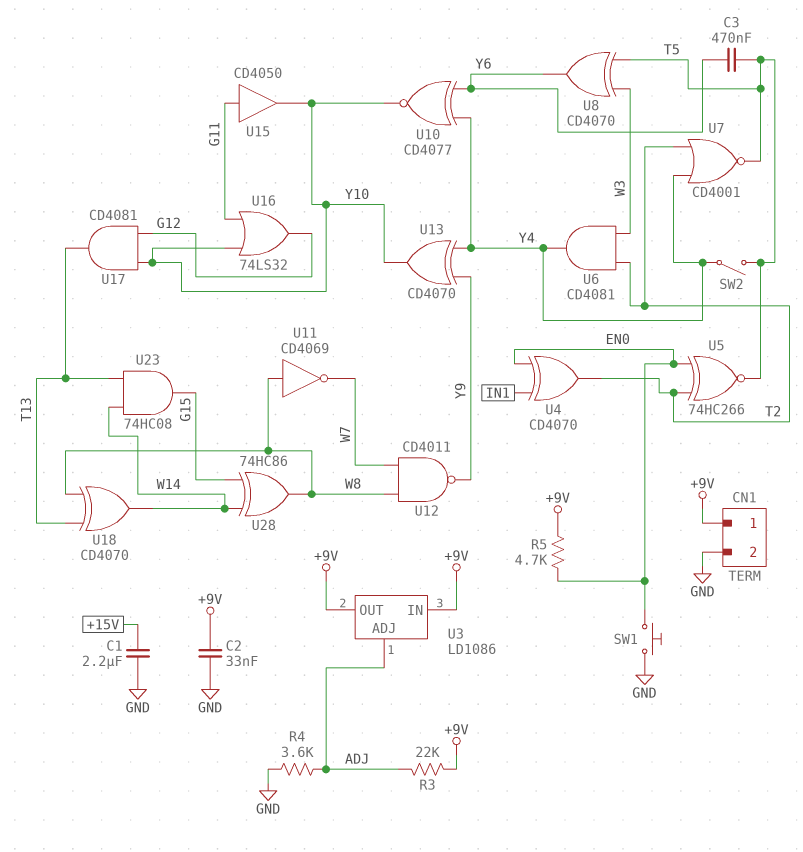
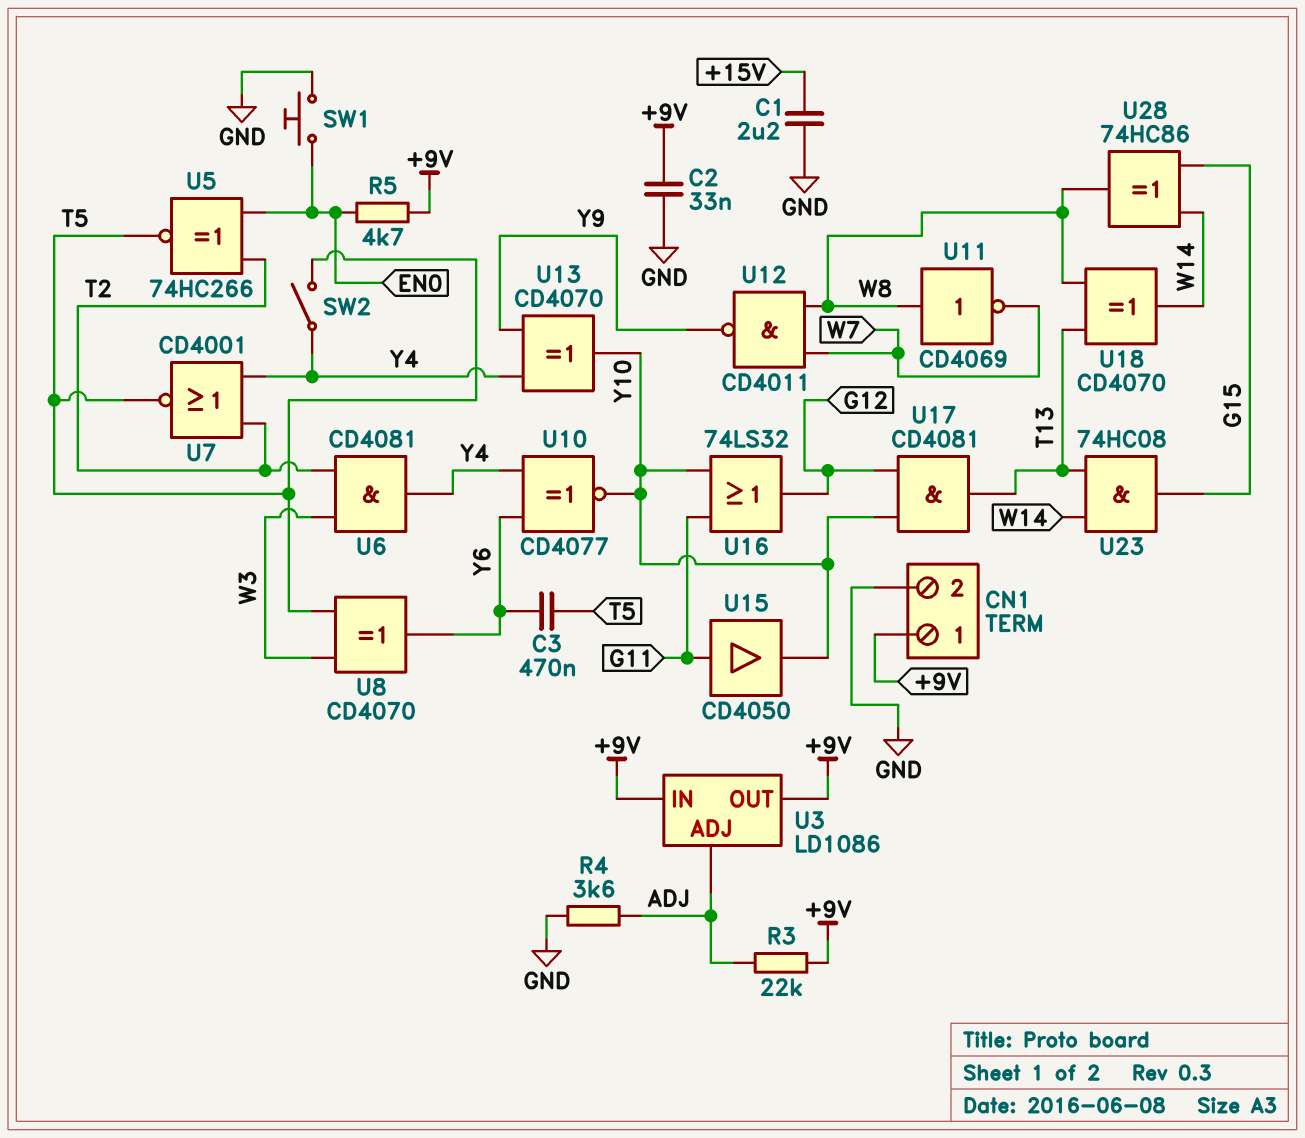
U4: XOR CD4070 (in EN0, in IN1, out T2) -> none

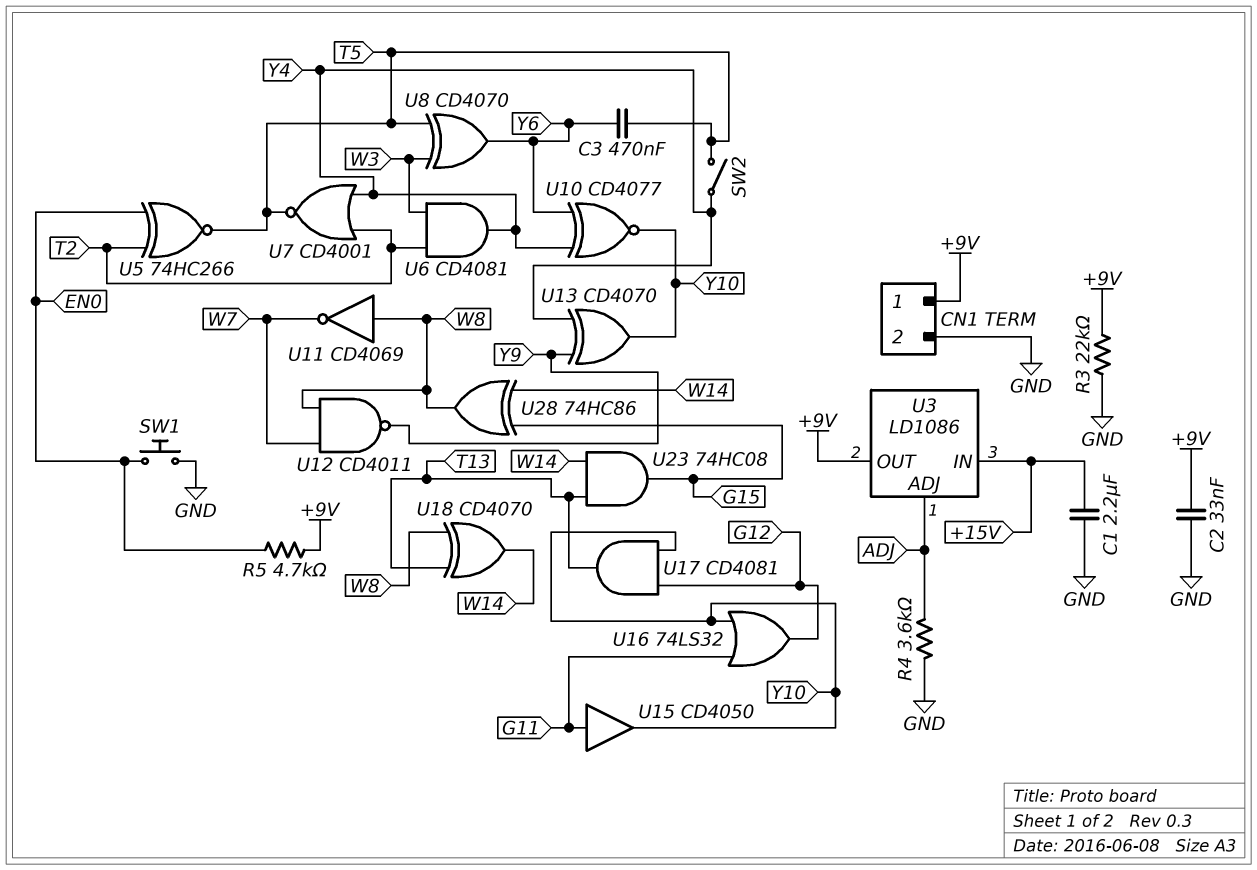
R3: 22k (+9V, ADJ) -> 22k (+9V, GND)
U3 pin IN: +9V -> +15V

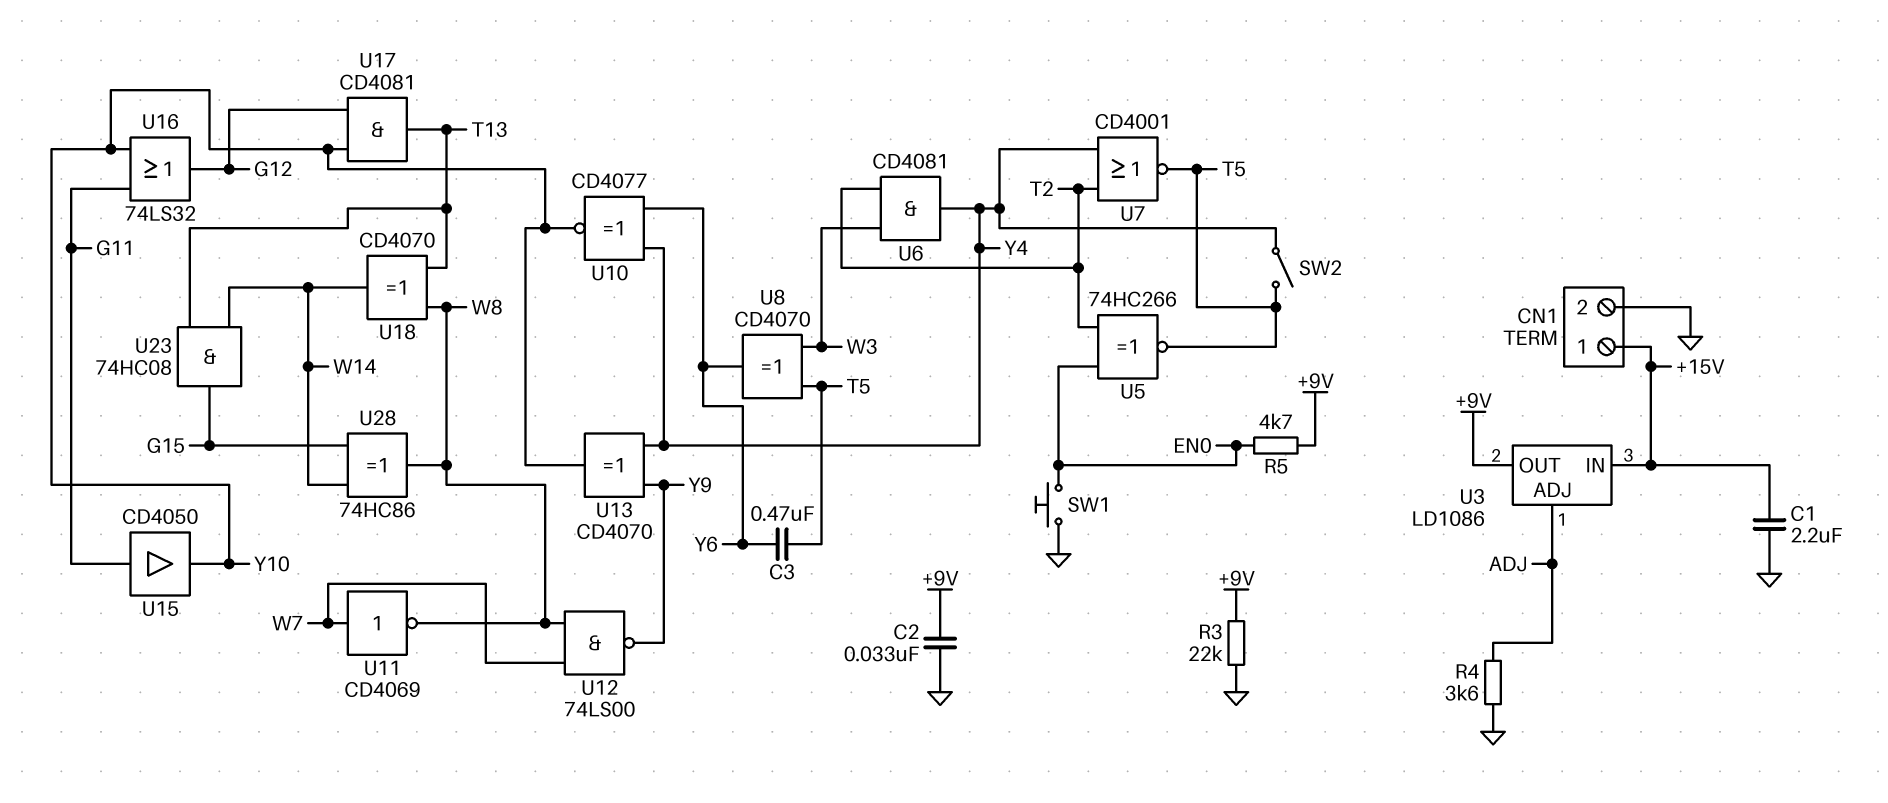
CN1 pin 1: +9V -> +15V
U11: NOT CD4069 (in W8, out W7) -> NOT CD4069 (in W7, out W8)
U12: NAND CD4011 (in W7, in W8, out Y9) -> NAND 74LS00 (in W7, in W8, out Y9)

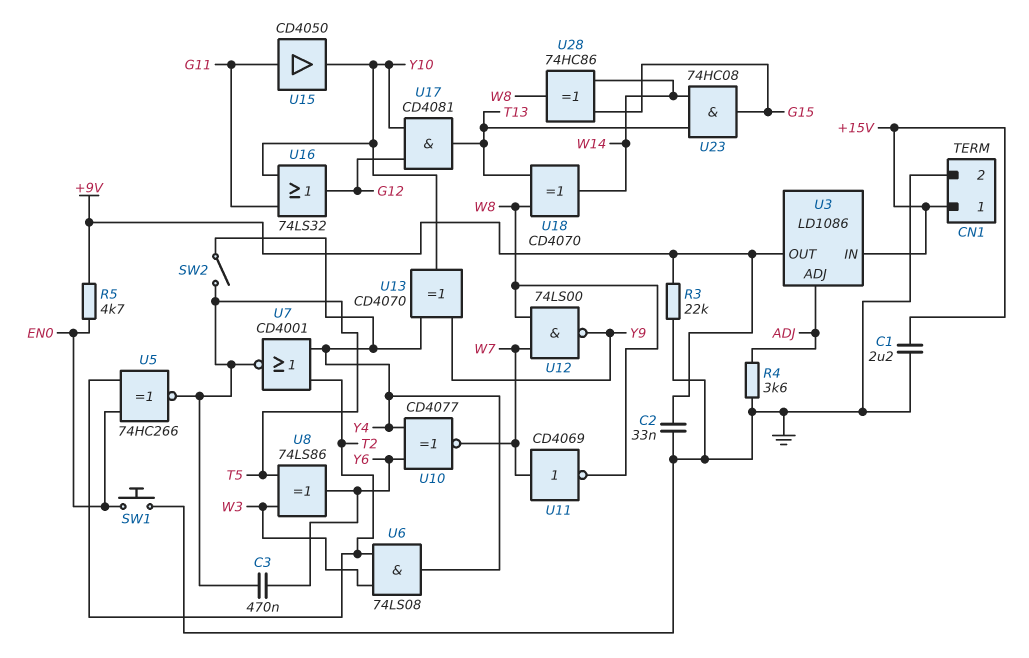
U6: AND CD4081 (in T2, in W3, out Y4) -> AND 74LS08 (in T2, in W3, out Y4)
U8: XOR CD4070 (in T5, in W3, out Y6) -> XOR 74LS86 (in T5, in W3, out Y6)
U10: XNOR CD4077 (in Y4, in Y6, out Y10) -> XNOR CD4077 (in Y4, in Y6, out W7)

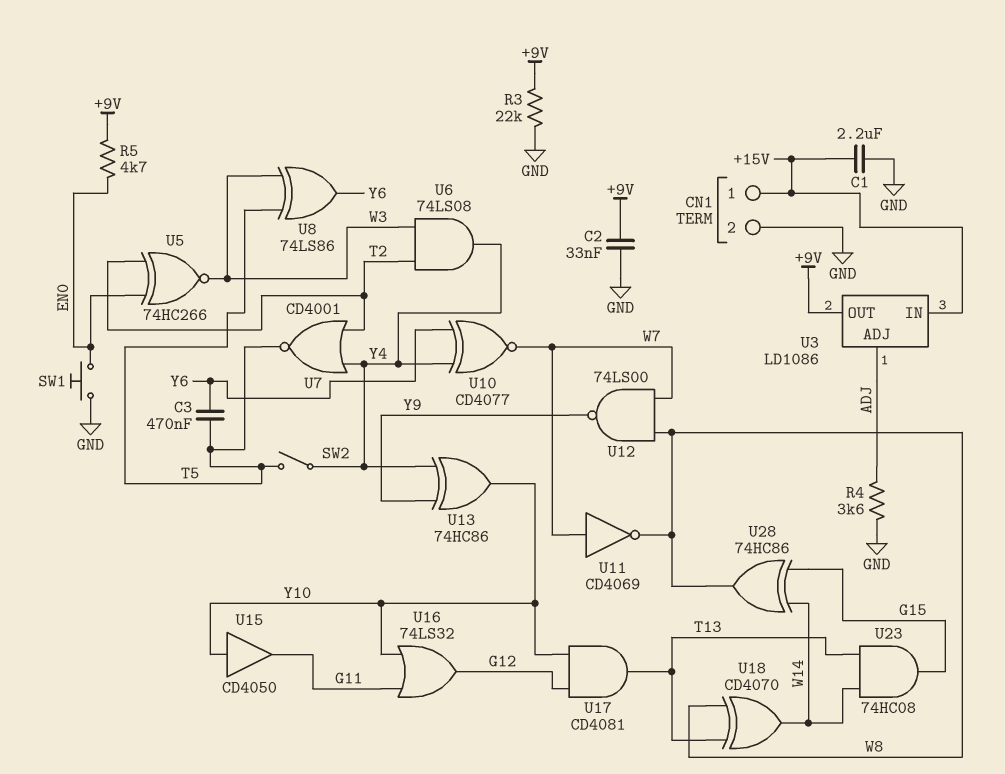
U5: XNOR 74HC266 (in EN0, in T2, out T5) -> XNOR 74HC266 (in EN0, in T2, out W3)
U13: XOR CD4070 (in Y4, in Y9, out Y10) -> XOR 74HC86 (in Y4, in Y9, out Y10)
U15: buffer CD4050 (in G11, out Y10) -> buffer CD4050 (in Y10, out G11)

